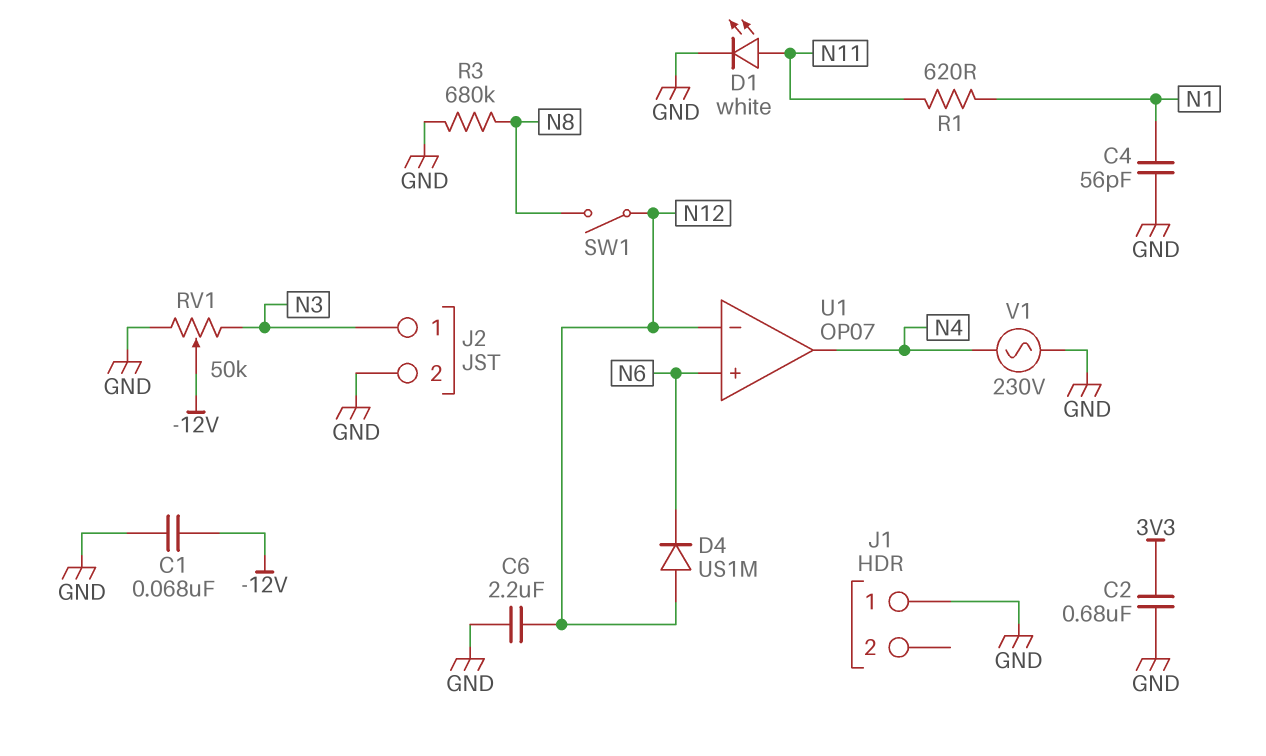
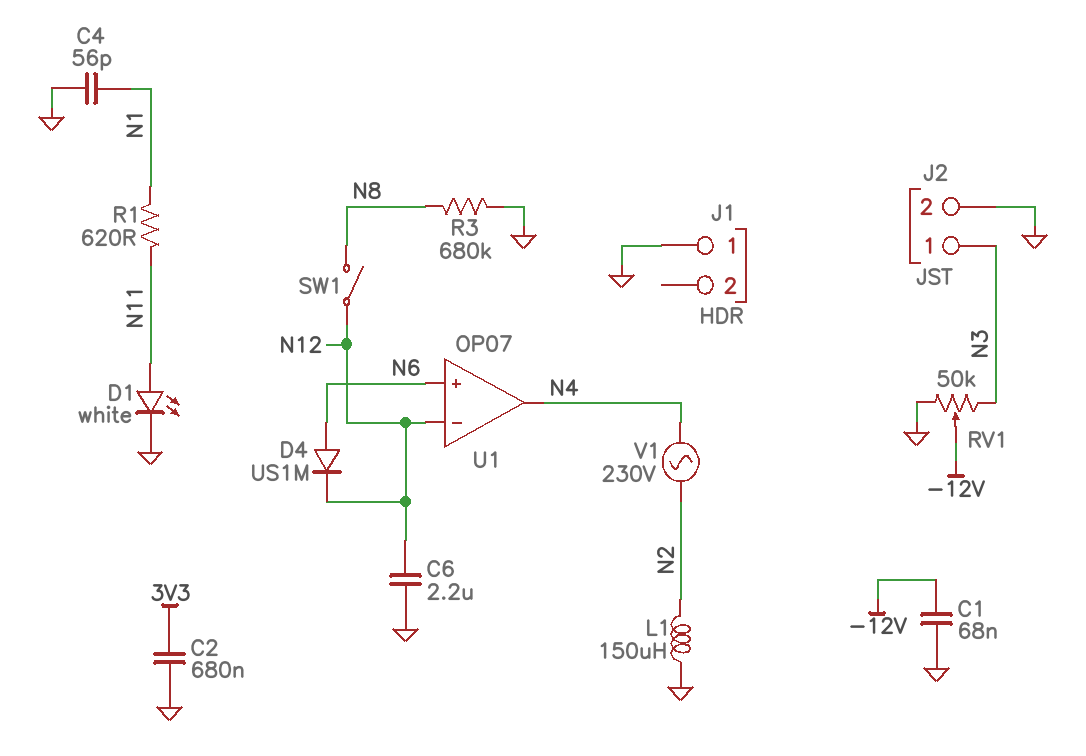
D4: diode US1M (A N12, K N6) -> diode US1M (A N6, K N12)
L1: none -> 150uH (GND, N2)
V1: AC 230V (GND, N4) -> AC 230V (N2, N4)

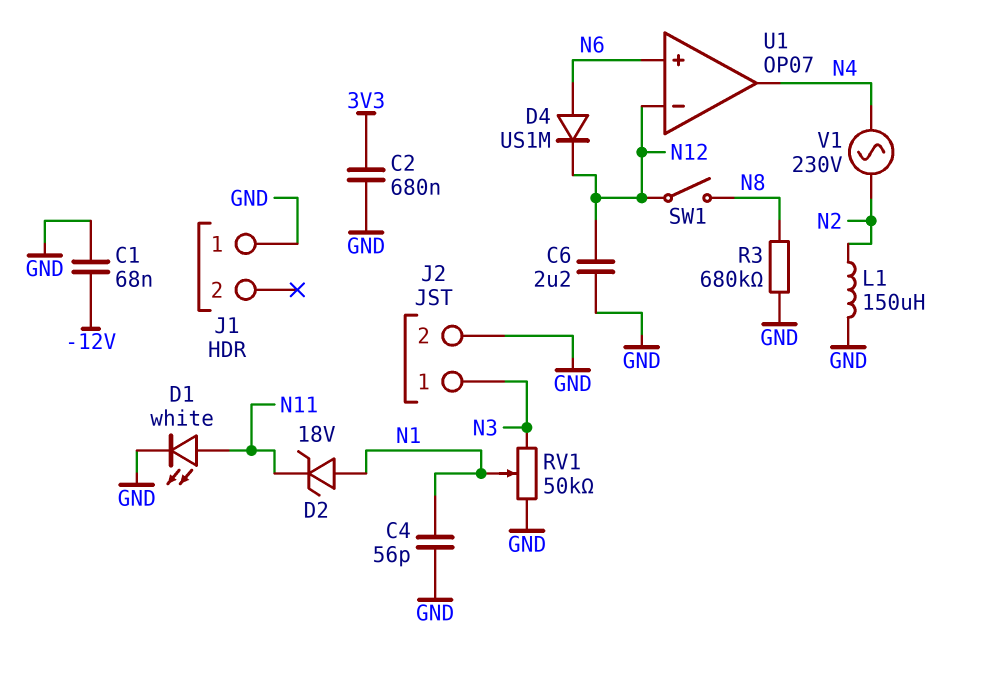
D2: none -> zener 18V (A N1, K N11)
R1: 620 (N1, N11) -> none
RV1: 50k (GND, N3, wiper -12V) -> 50k (GND, N3, wiper N1)

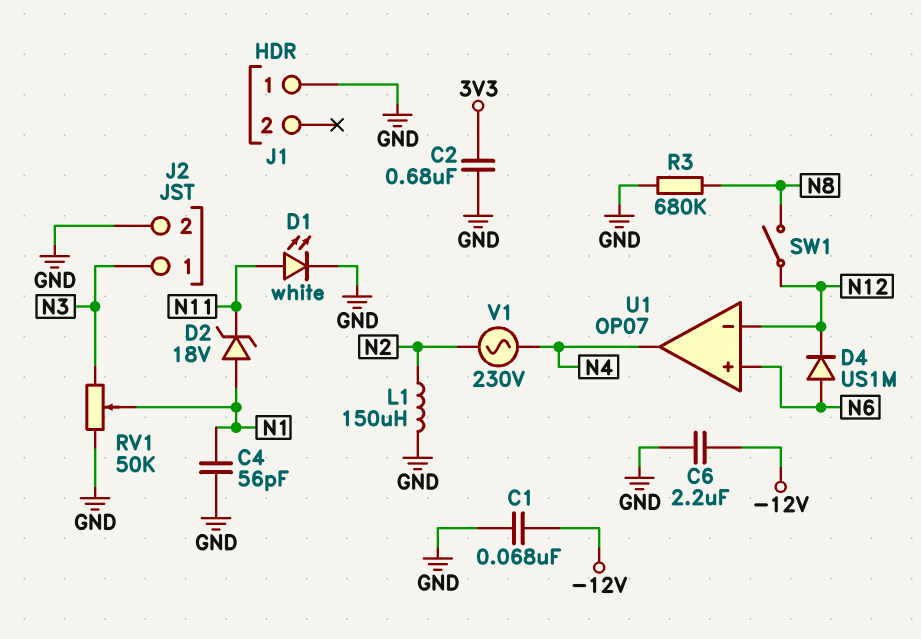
C6: 2.2uF (GND, N12) -> 2.2uF (-12V, GND)

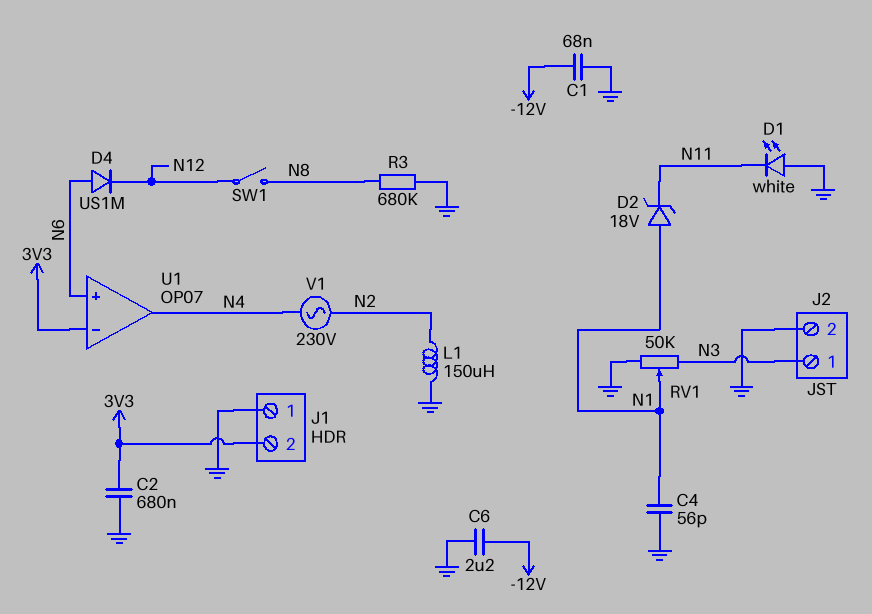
D1: LED white (A N11, K GND) -> LED white (A GND, K N11)
J1 pin 2: none -> 3V3
U1 pin in-: N12 -> 3V3

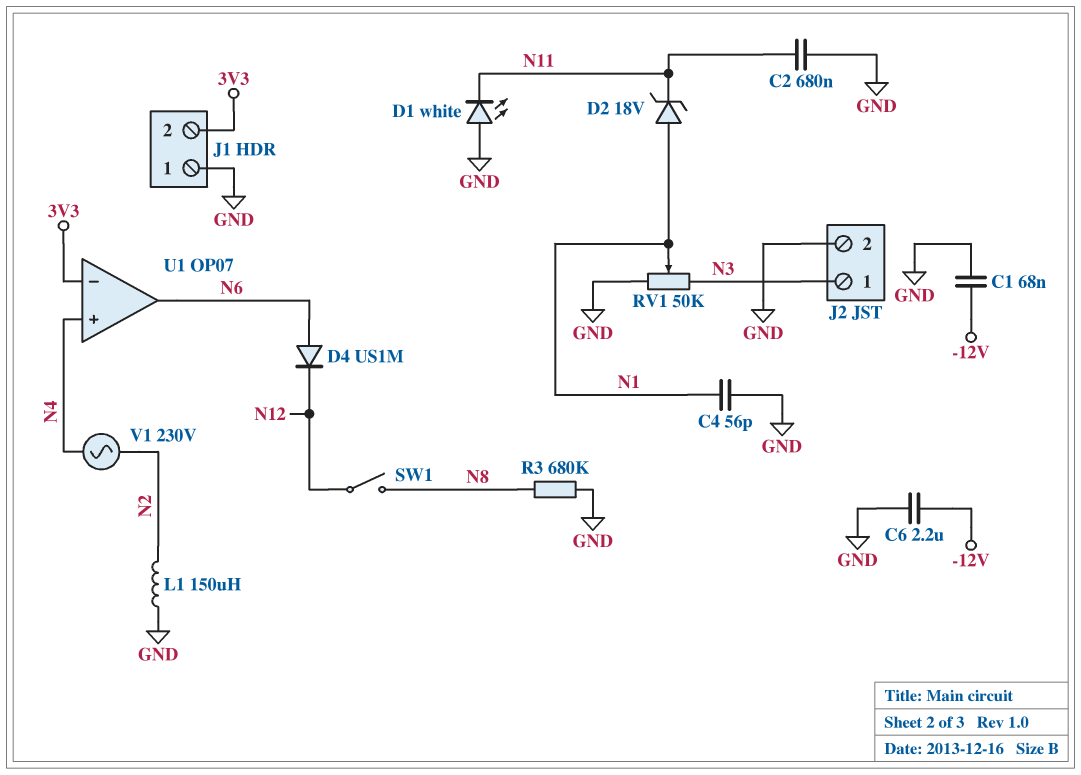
C2: 680nF (3V3, GND) -> 680nF (GND, N11)
U1 pin in+: N6 -> N4
U1 pin out: N4 -> N6

